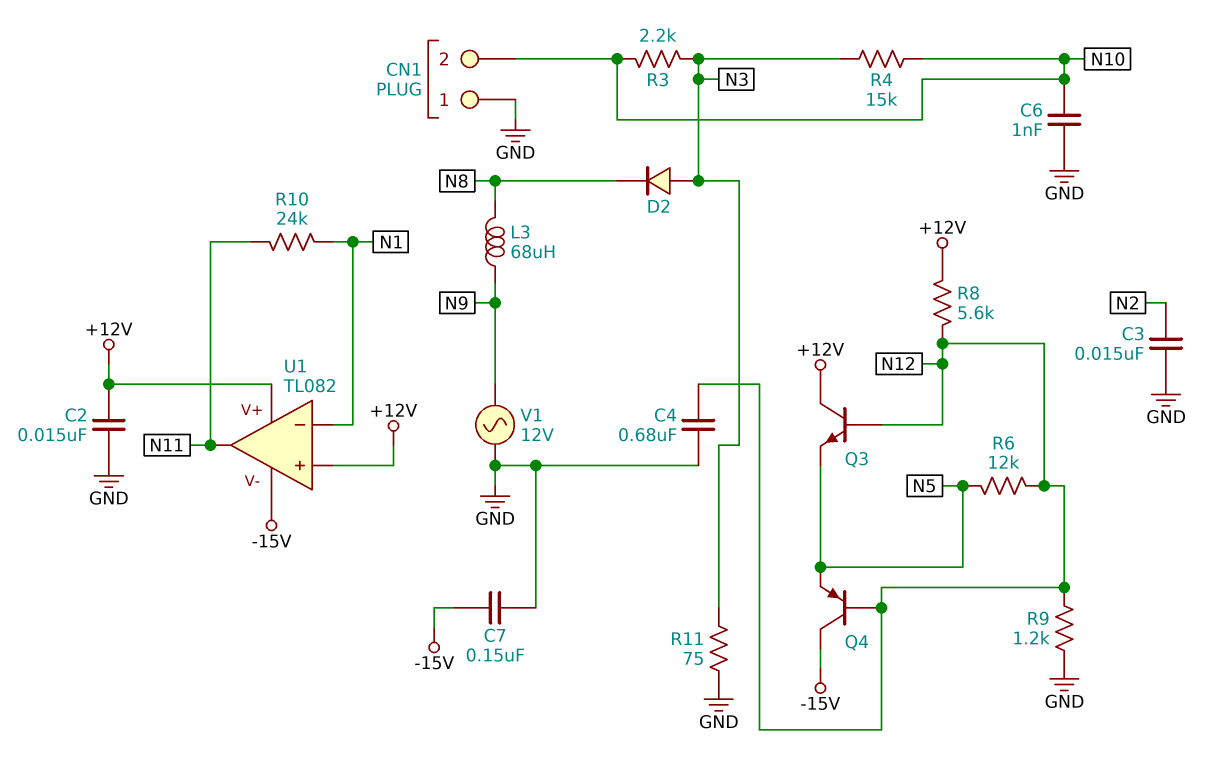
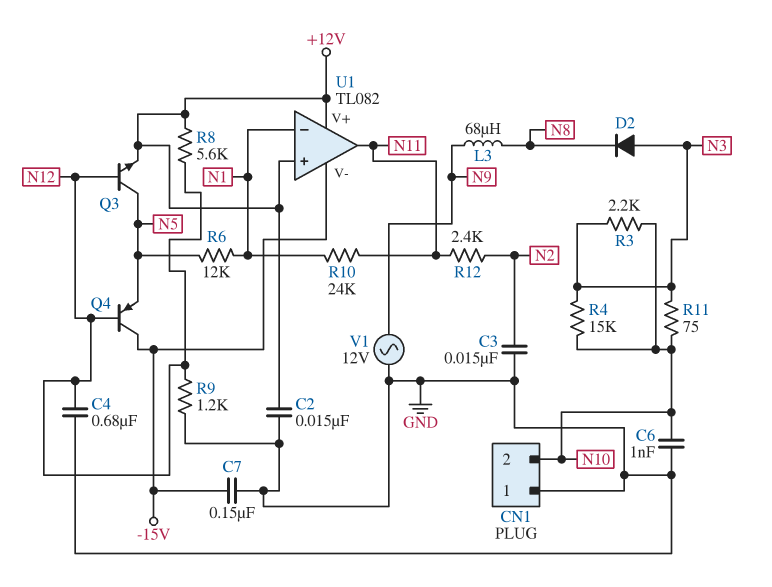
Q3: NPN (B N12, C +12V, E N5) -> NPN (B N12, C N5, E +12V)
R6: 12k (N5, N12) -> 12k (N1, N5)
R11: 75 (GND, N3) -> 75 (N3, N10)
R12: none -> 2.4k (N2, N11)

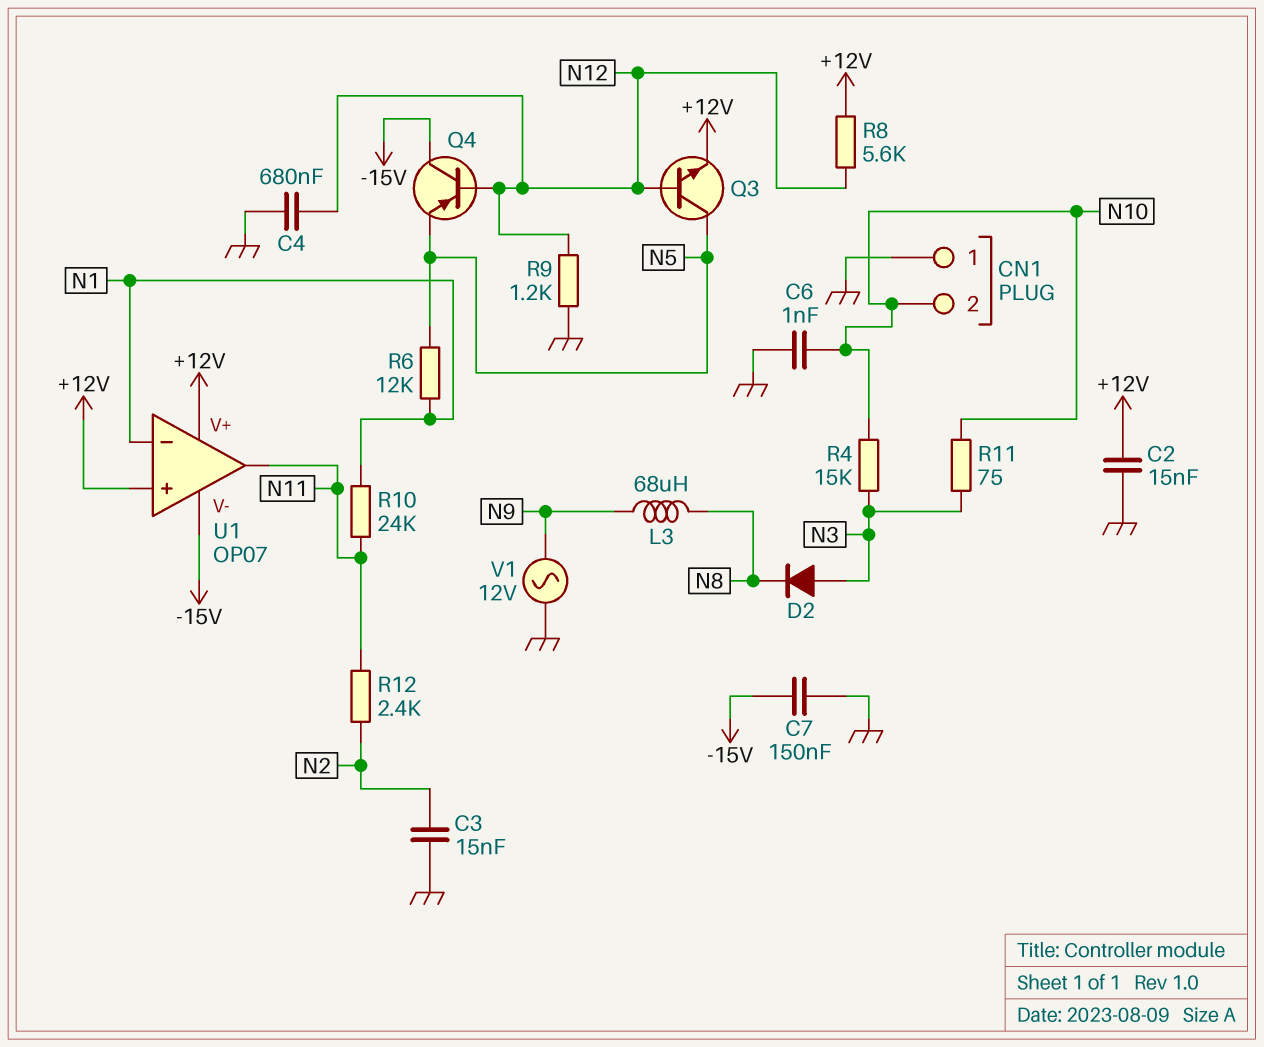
R3: 2.2k (N3, N10) -> none
U1: TL082 -> OP07

